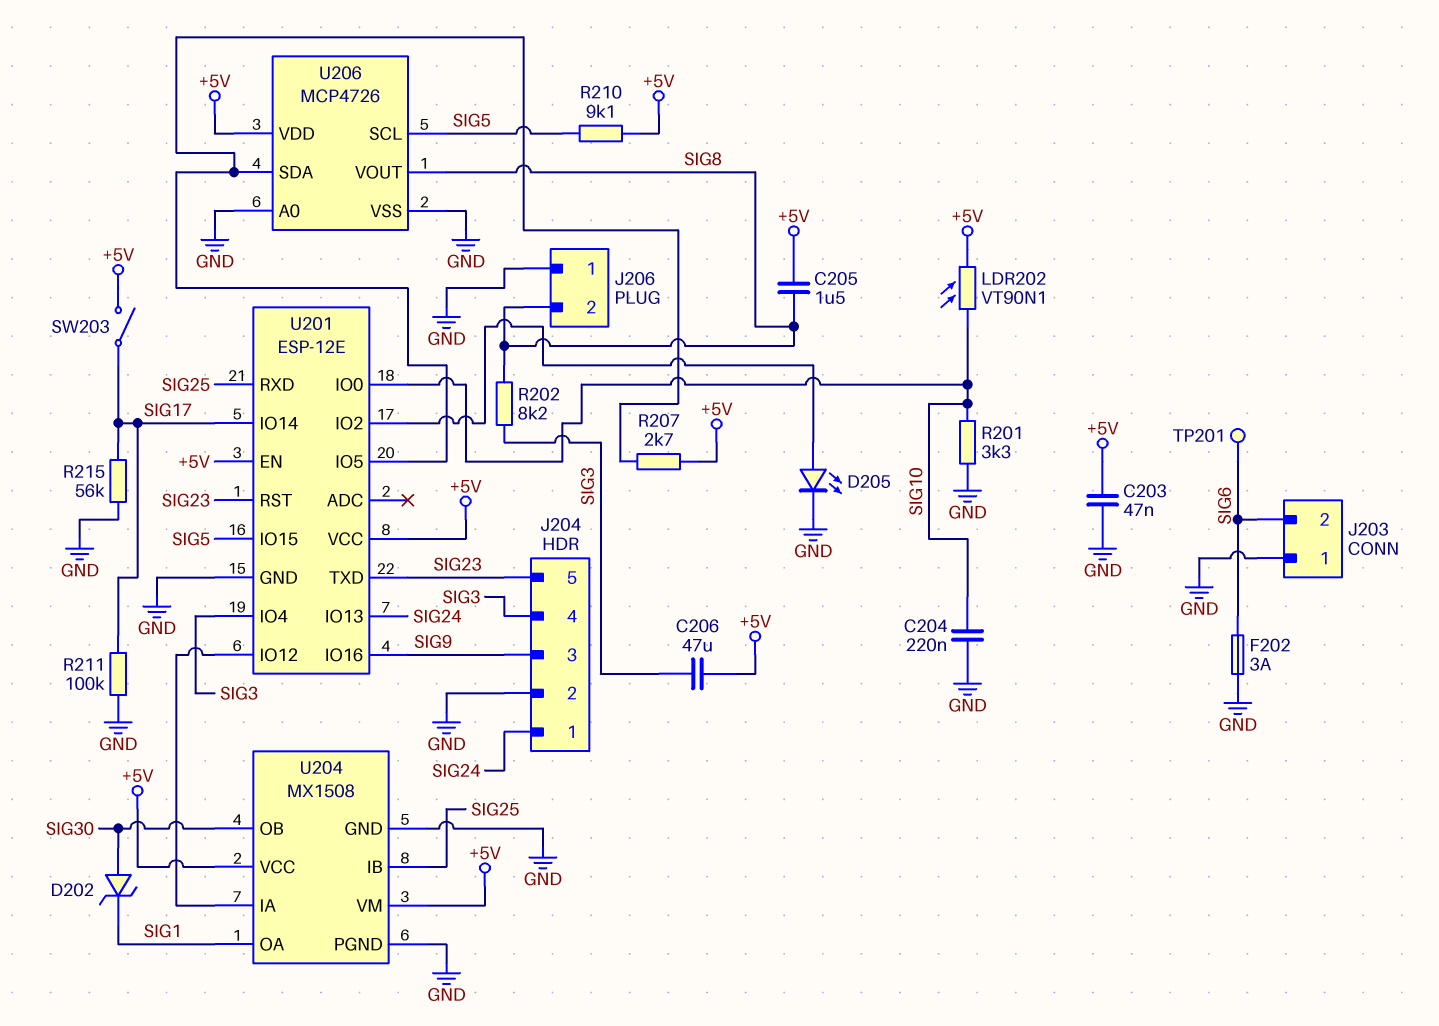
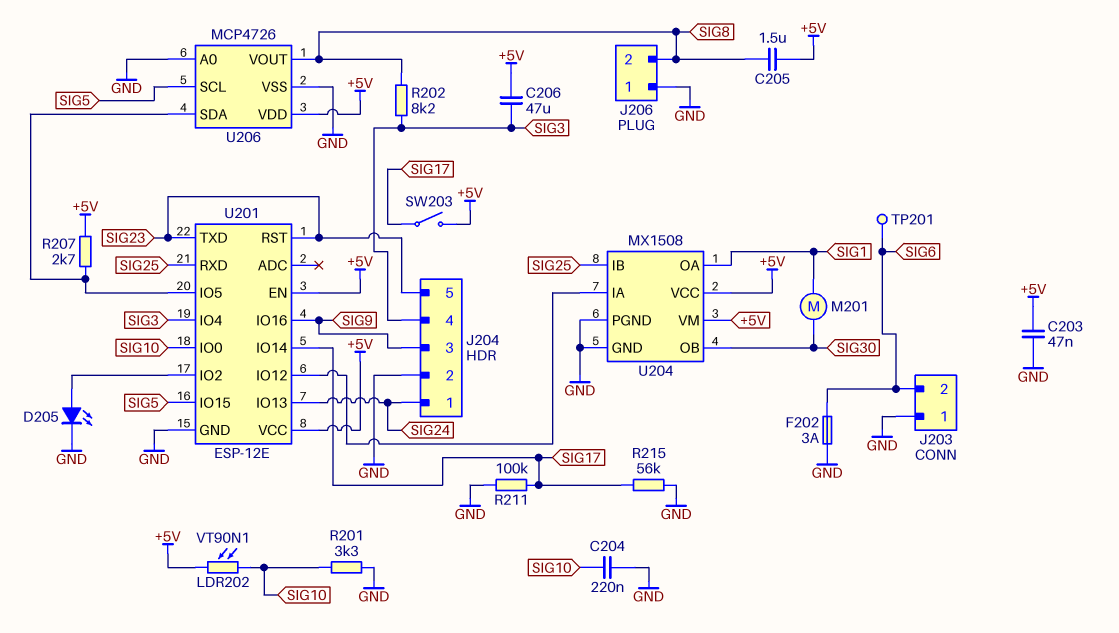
D202: zener (A SIG30, K SIG1) -> none
M201: none -> motor (SIG1, SIG30)
R210: 9.1k (+5V, SIG5) -> none

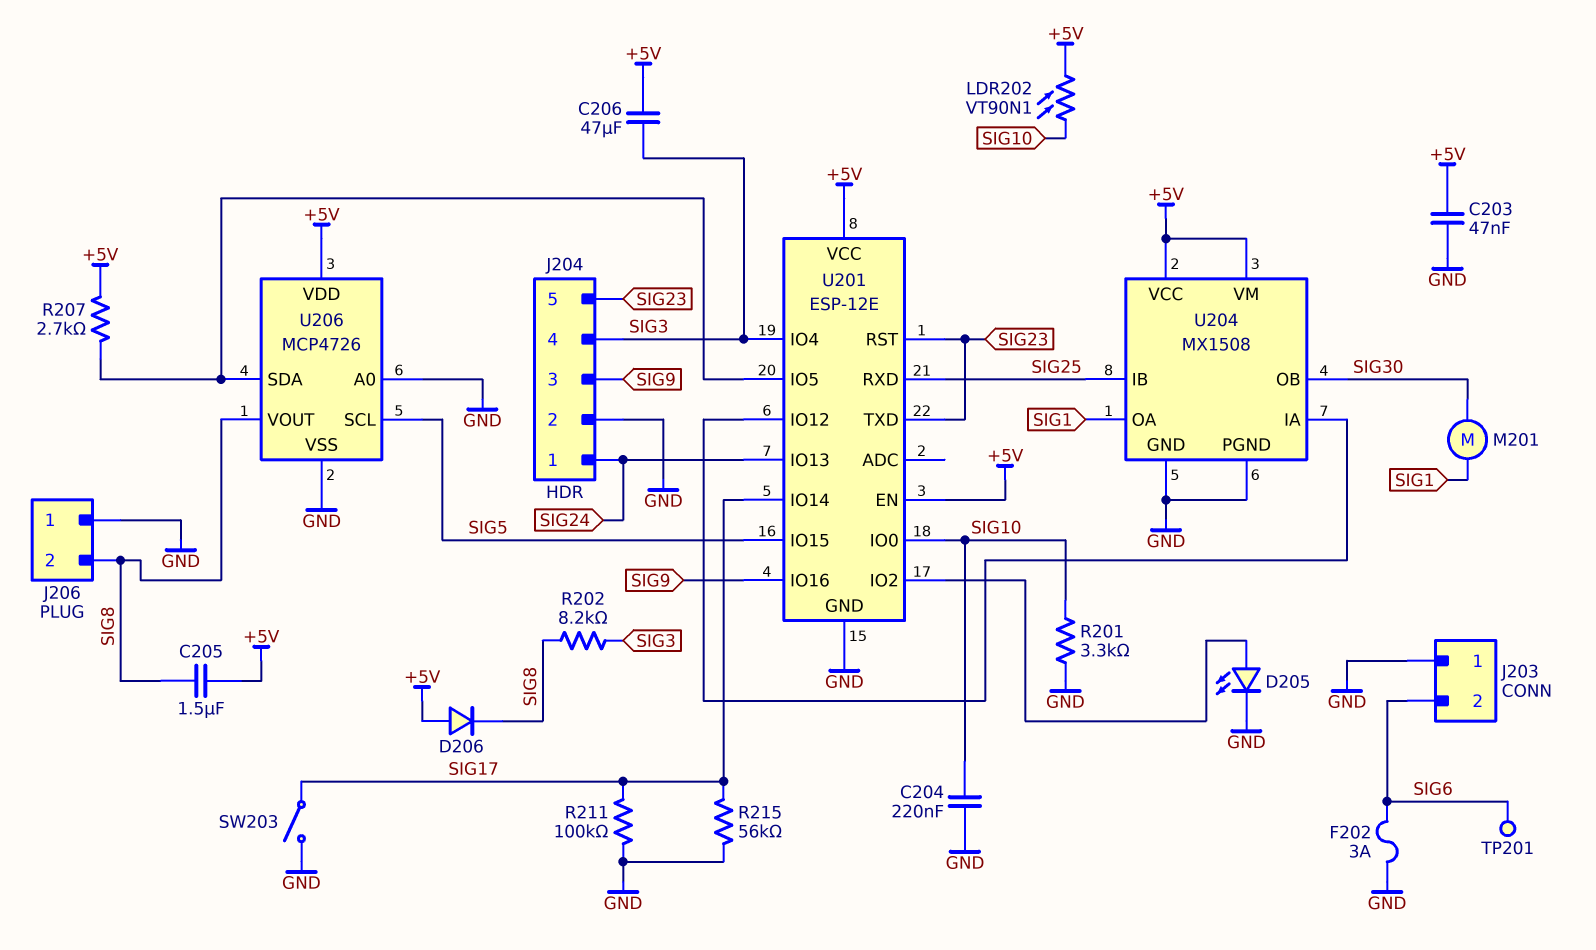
D206: none -> diode (A +5V, K SIG8)
SW203: switch (+5V, SIG17) -> switch (GND, SIG17)

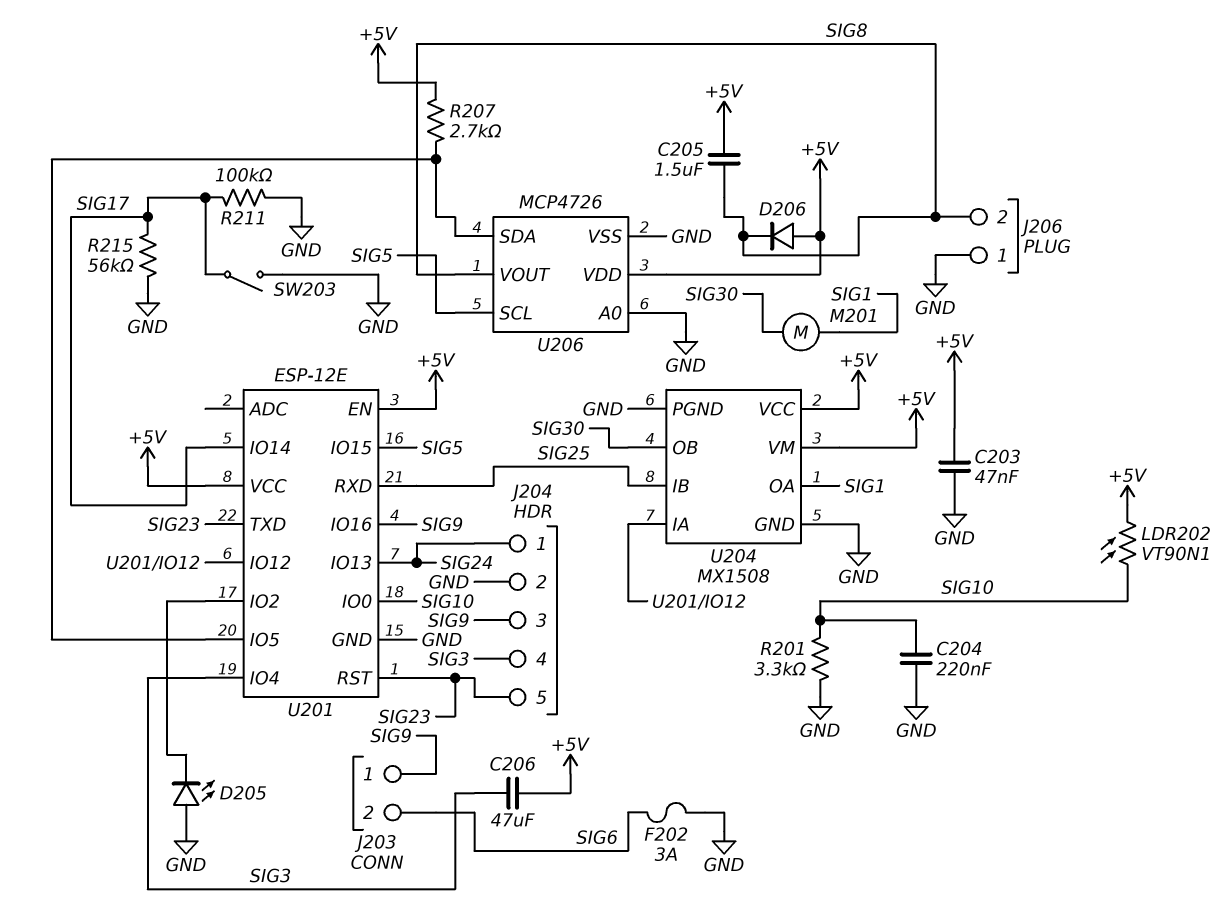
D205: LED (A U201/IO2, K GND) -> LED (A GND, K U201/IO2)
J203 pin 1: GND -> SIG9
R202: 8.2k (SIG3, SIG8) -> none
TP201: test point (SIG6) -> none

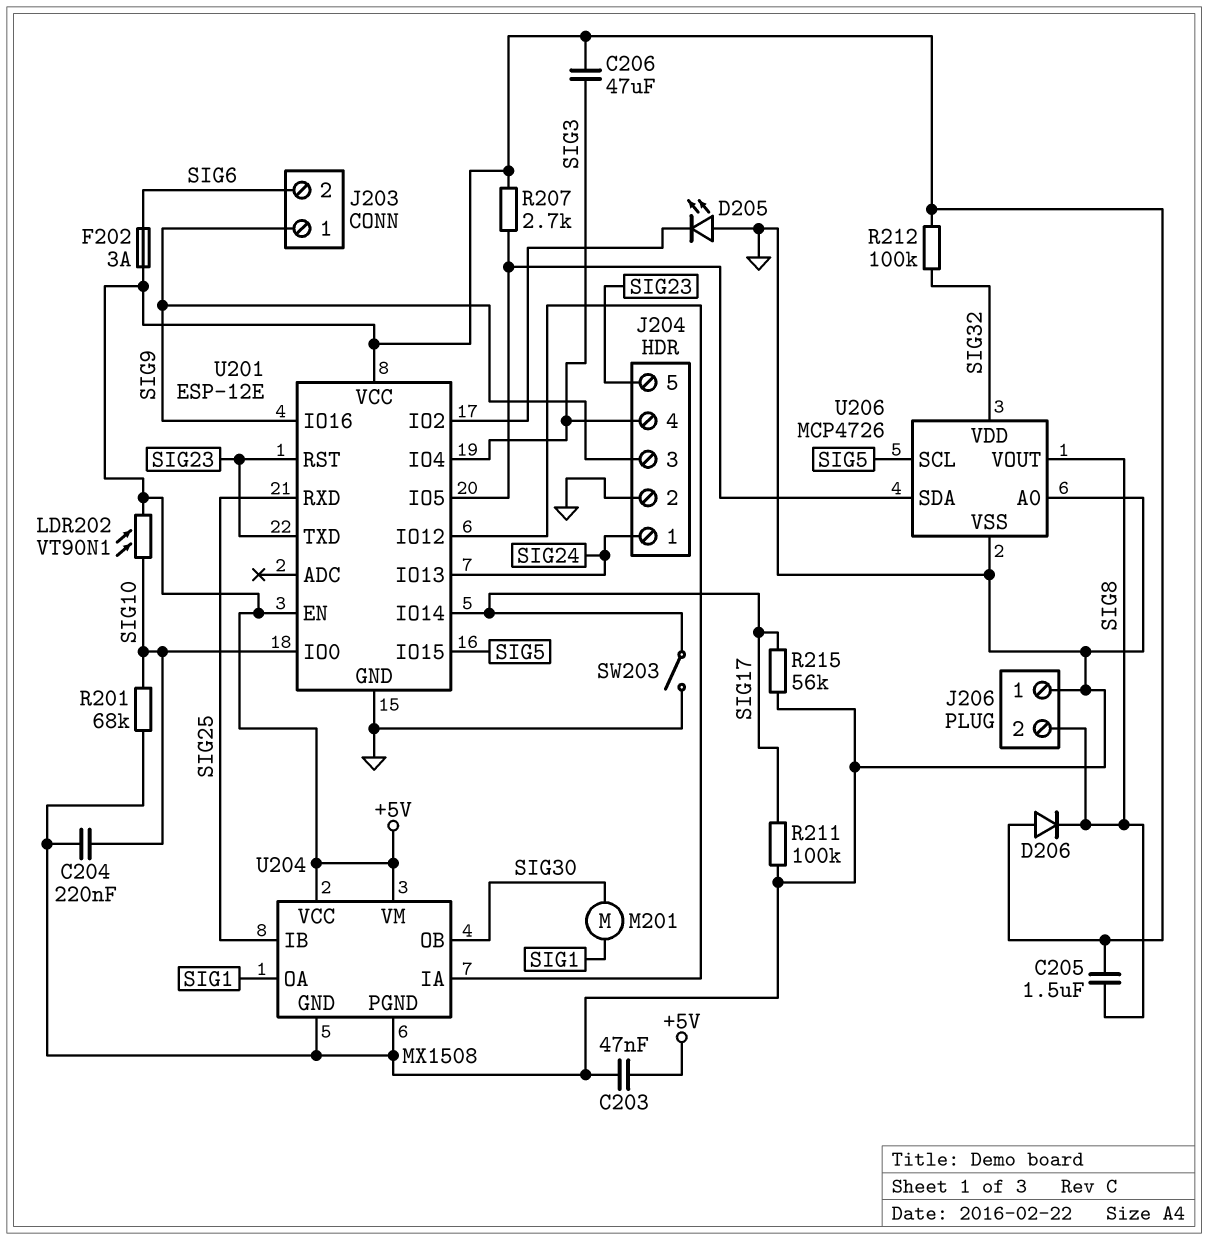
F202: 3A (GND, SIG6) -> 3A (+5V, SIG6)
R201: 3.3k (GND, SIG10) -> 68k (GND, SIG10)
R212: none -> 100k (+5V, SIG32)
U206 pin VDD: +5V -> SIG32

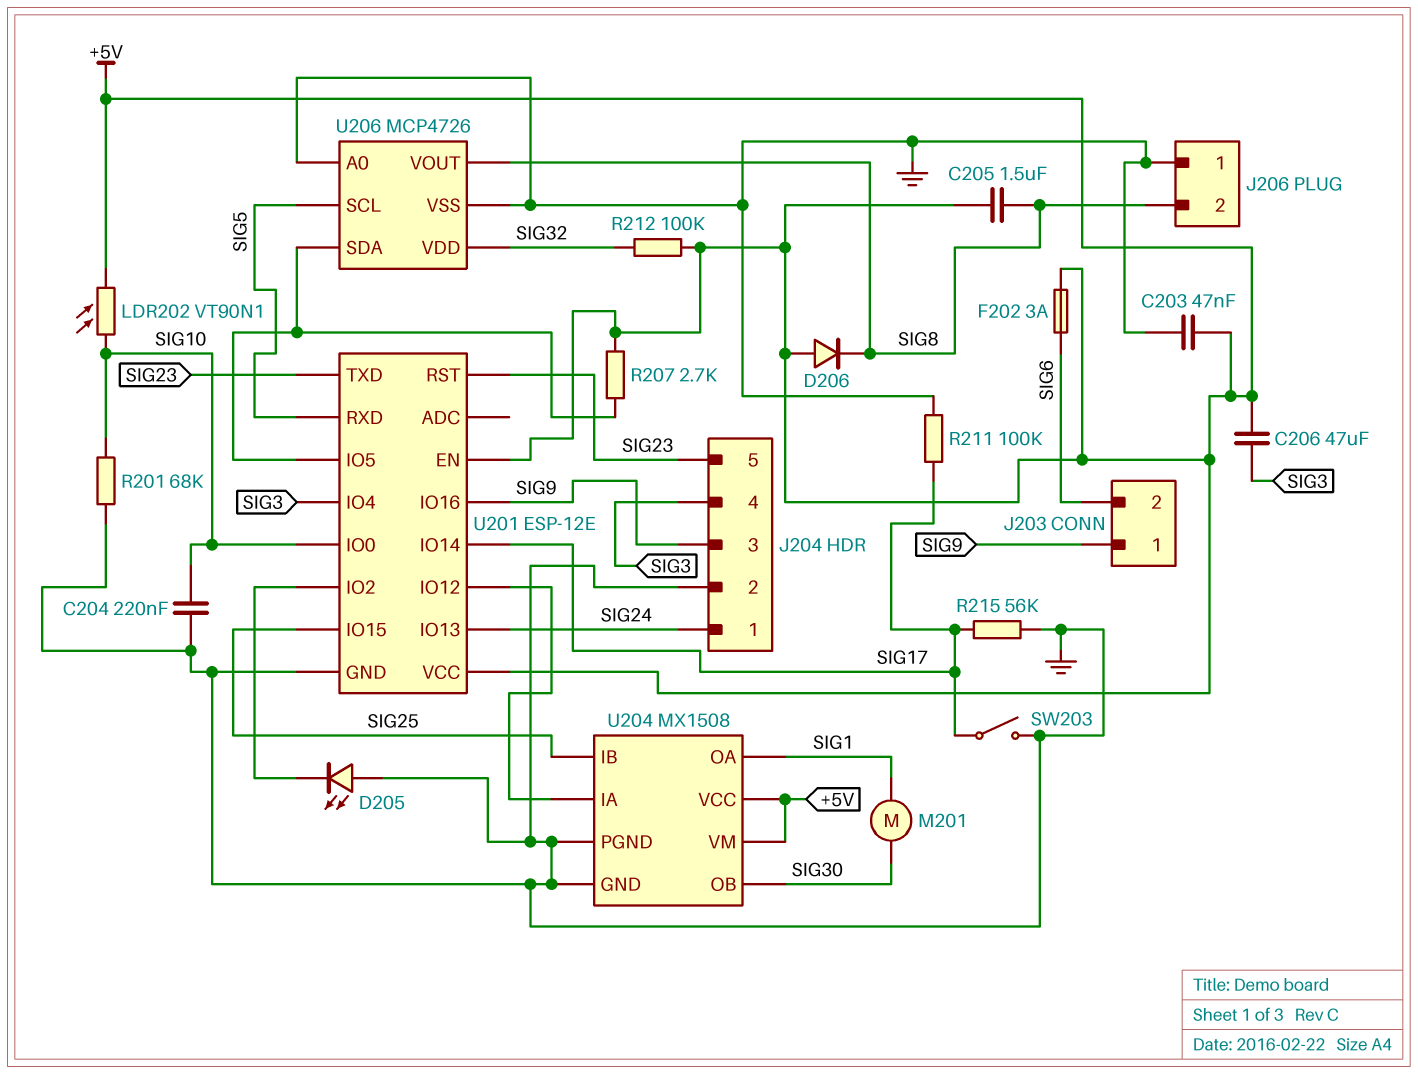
U201 pin IO15: SIG5 -> SIG25
U201 pin RXD: SIG25 -> SIG5

